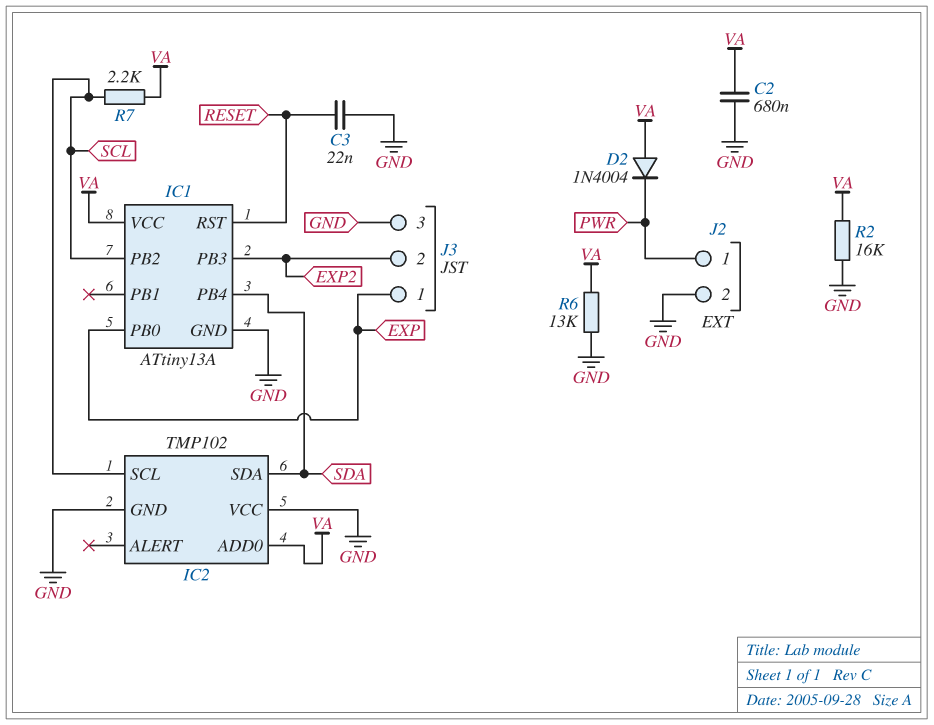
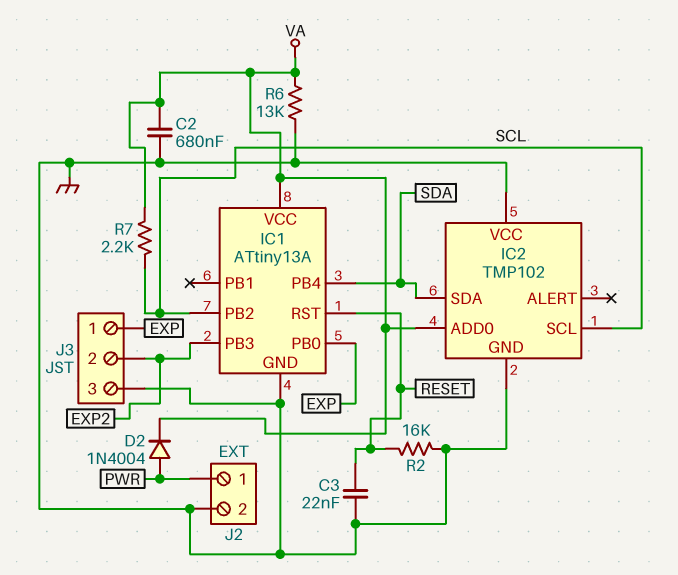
D2: diode 1N4004 (A VA, K PWR) -> diode 1N4004 (A PWR, K VA)
R2: 16k (GND, VA) -> 16k (GND, RESET)

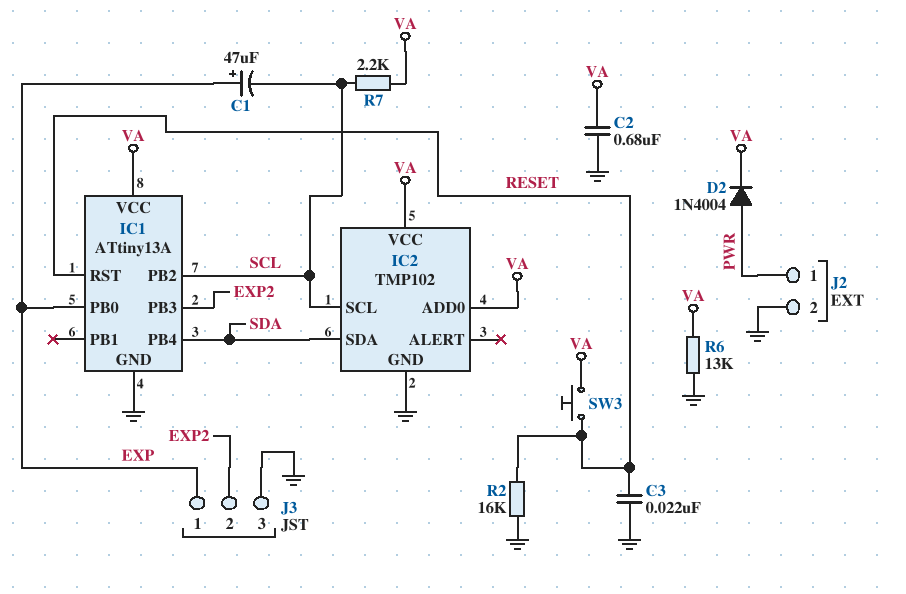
C1: none -> 47uF (plus EXP, minus SCL)
IC2 pin VCC: GND -> VA
SW3: none -> button (RESET, VA)

